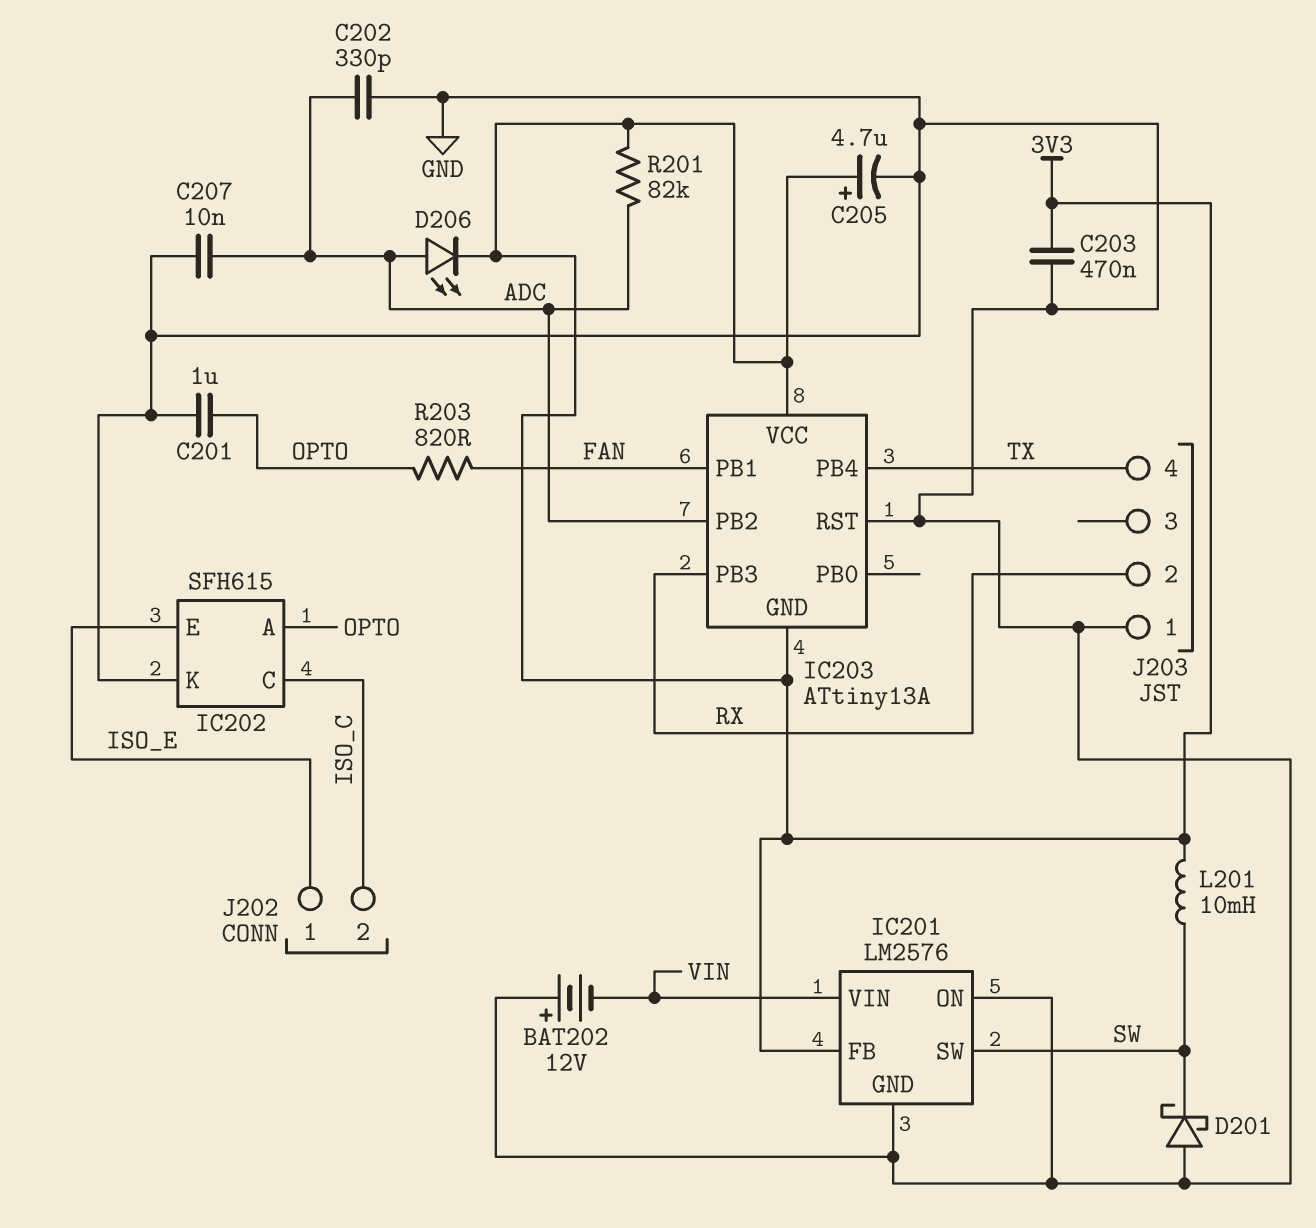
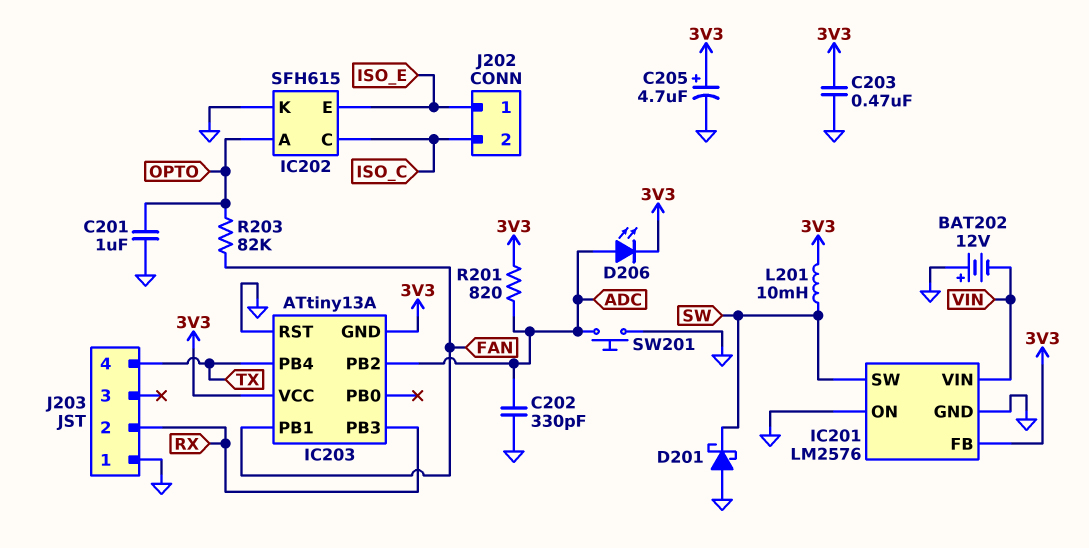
C207: 10nF (ADC, GND) -> none
R201: 82k (3V3, ADC) -> 820 (3V3, ADC)
R203: 820 (FAN, OPTO) -> 82k (FAN, OPTO)
SW201: none -> button (ADC, GND)

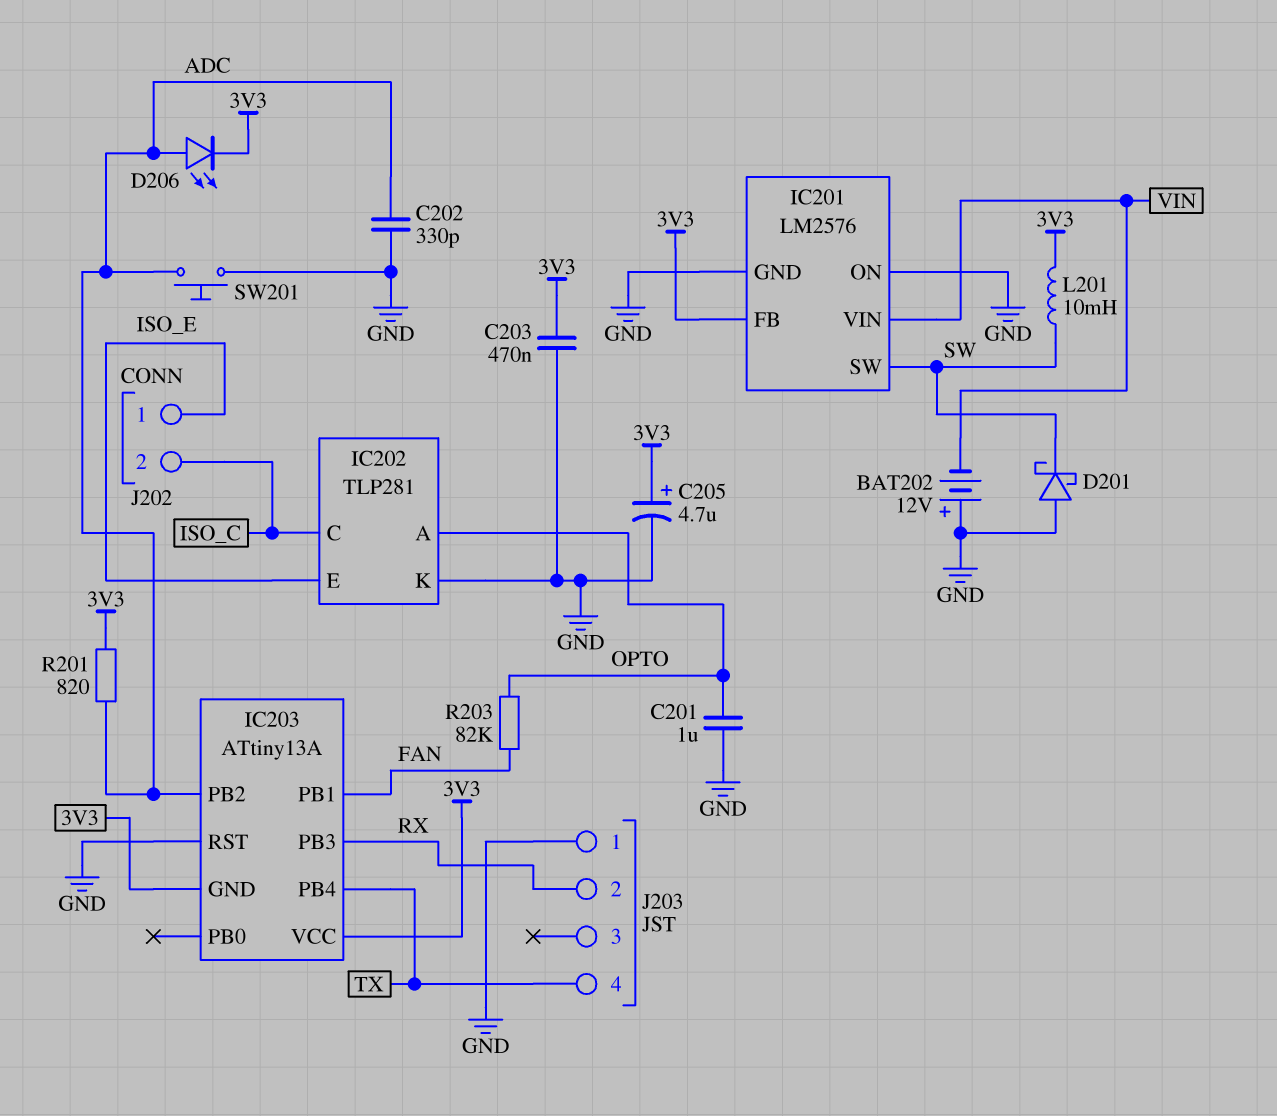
IC202: SFH615 -> TLP281

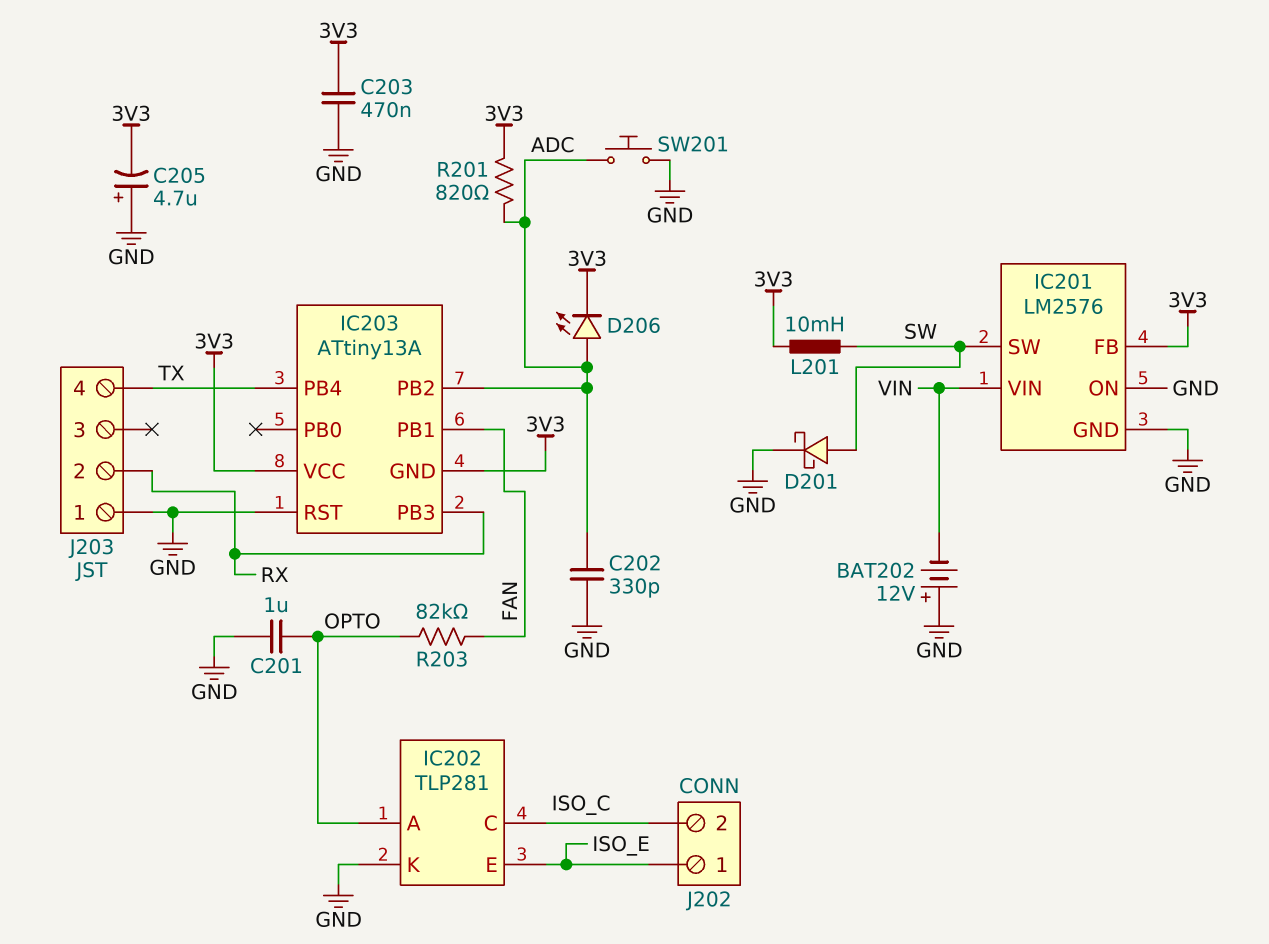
C205: 4.7uF (plus 3V3, minus GND) -> 4.7uF (plus GND, minus 3V3)
D201: schottky (A GND, K SW) -> schottky (A SW, K GND)

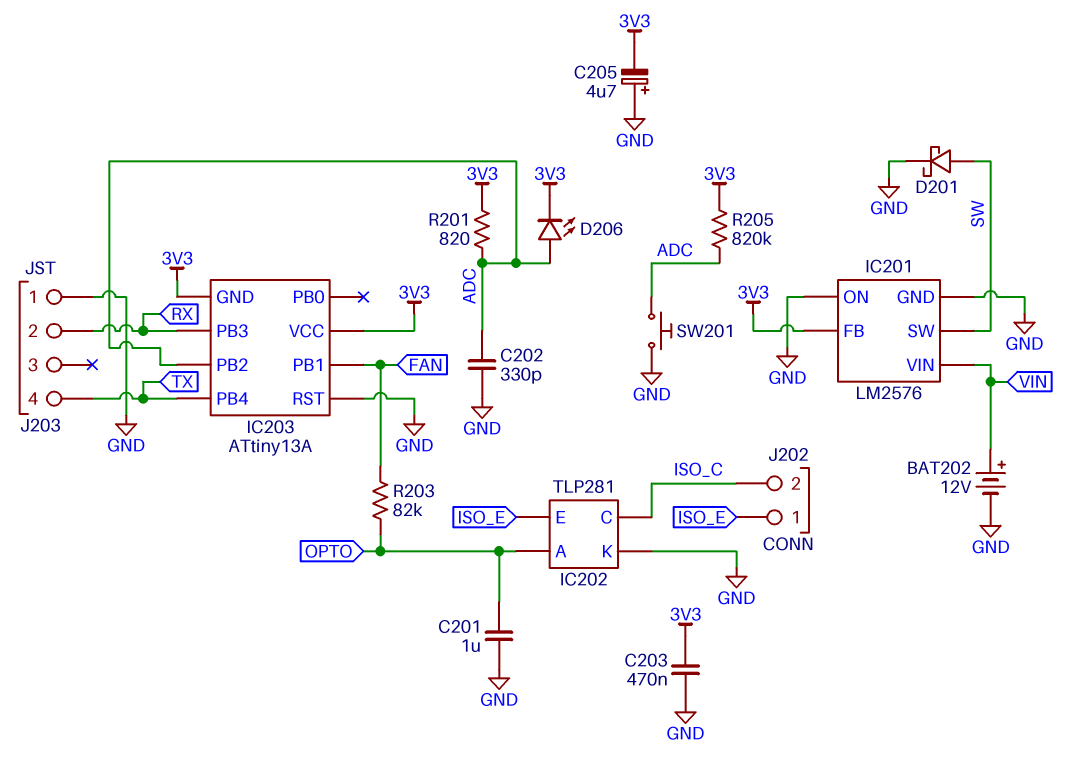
BAT202: 12V (plus GND, minus VIN) -> 12V (plus VIN, minus GND)
L201: 10mH (3V3, SW) -> none
R205: none -> 820k (3V3, ADC)

